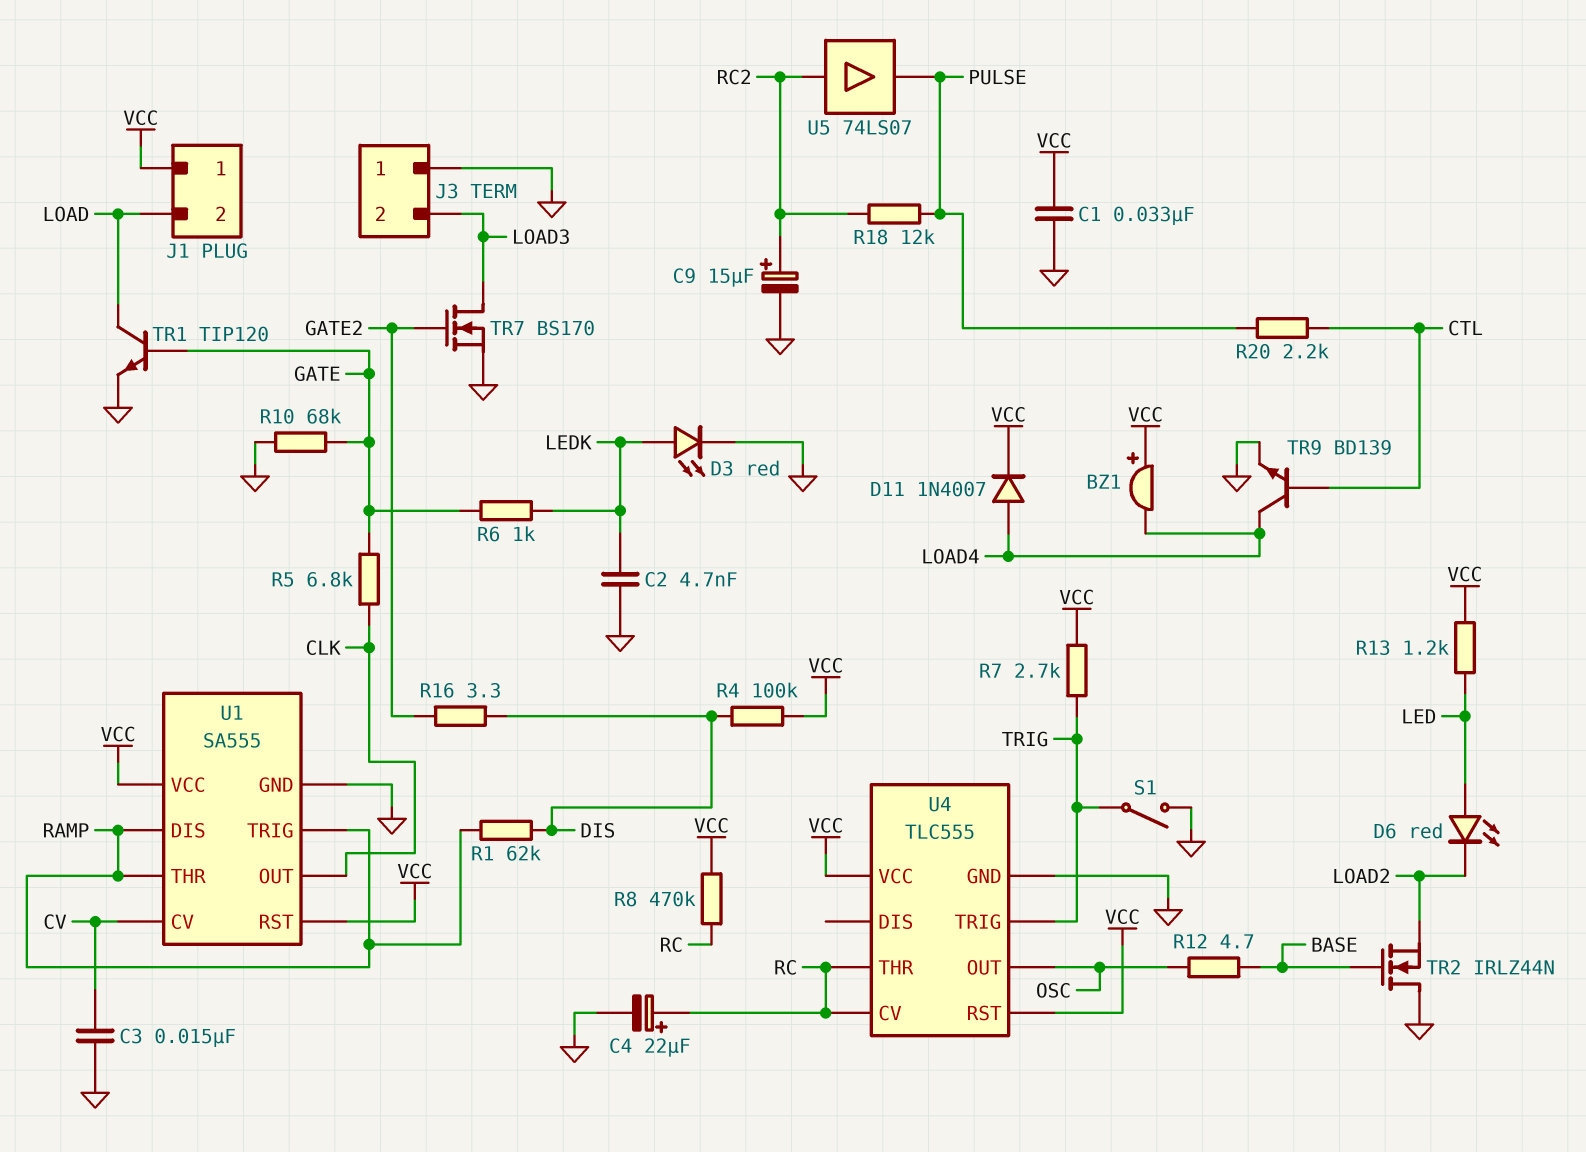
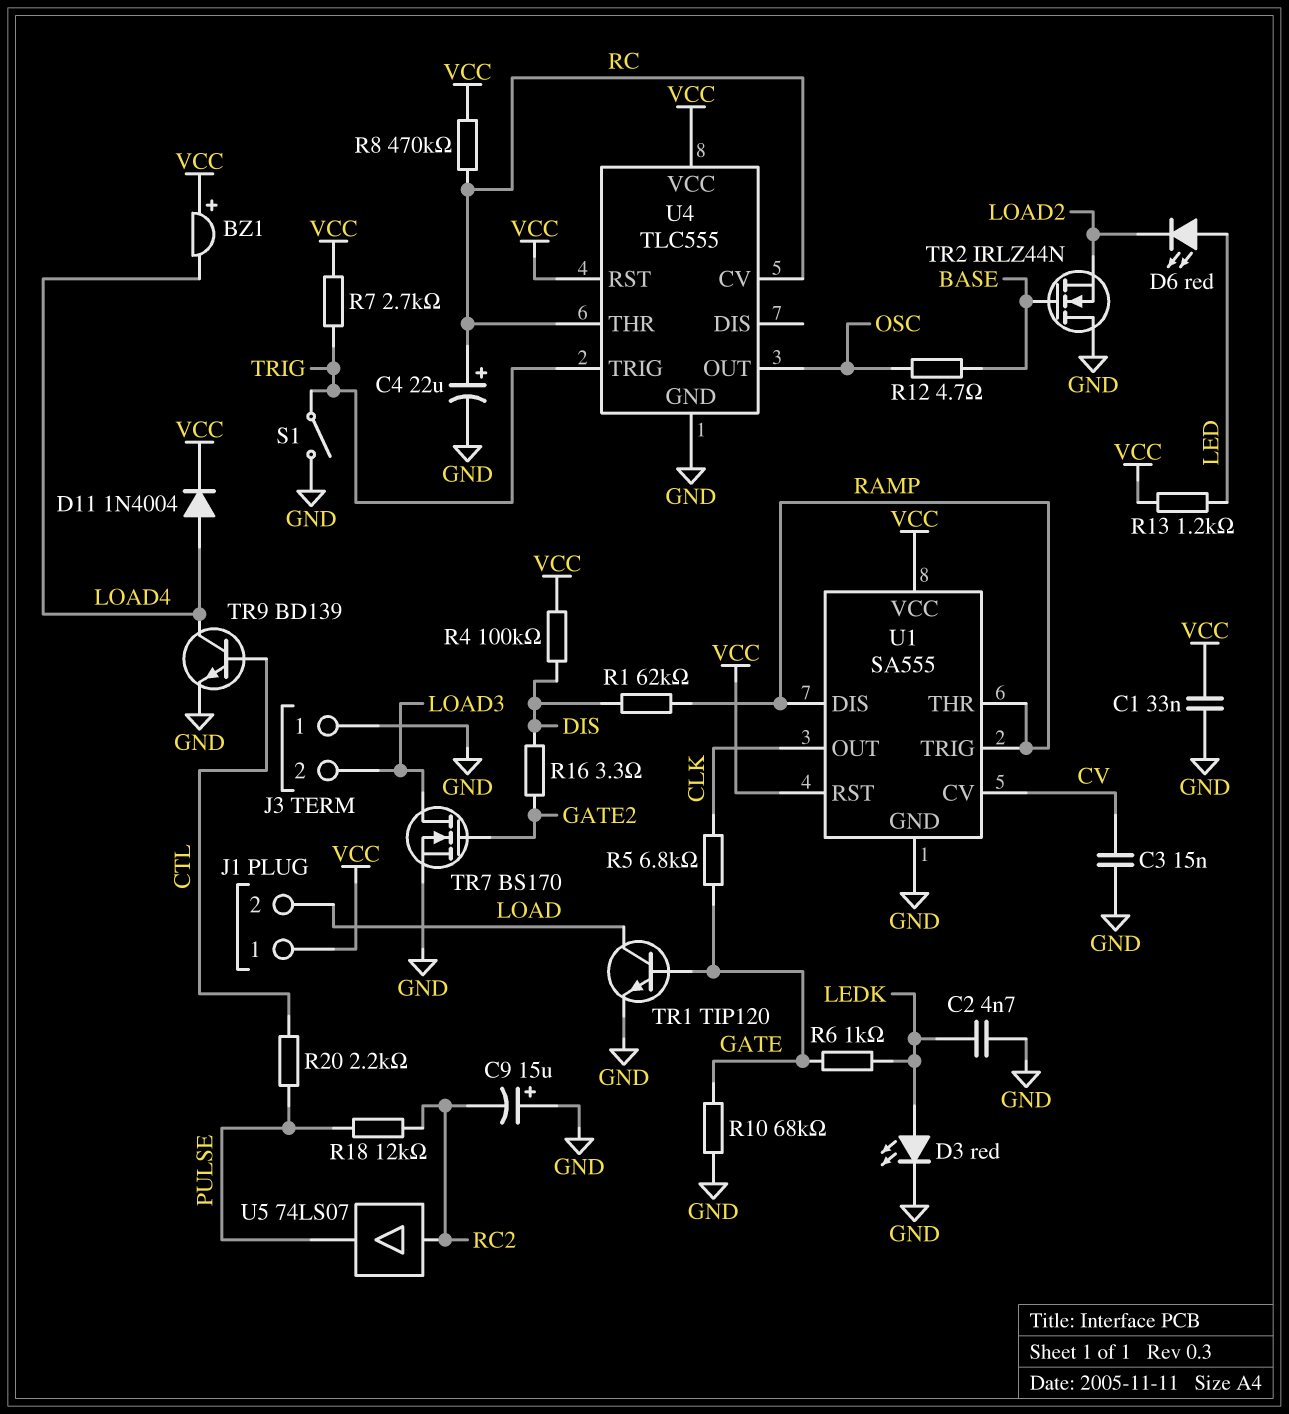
C9: 15uF (plus RC2, minus GND) -> 15uF (plus GND, minus RC2)
D11: diode 1N4007 (A LOAD4, K VCC) -> diode 1N4004 (A LOAD4, K VCC)

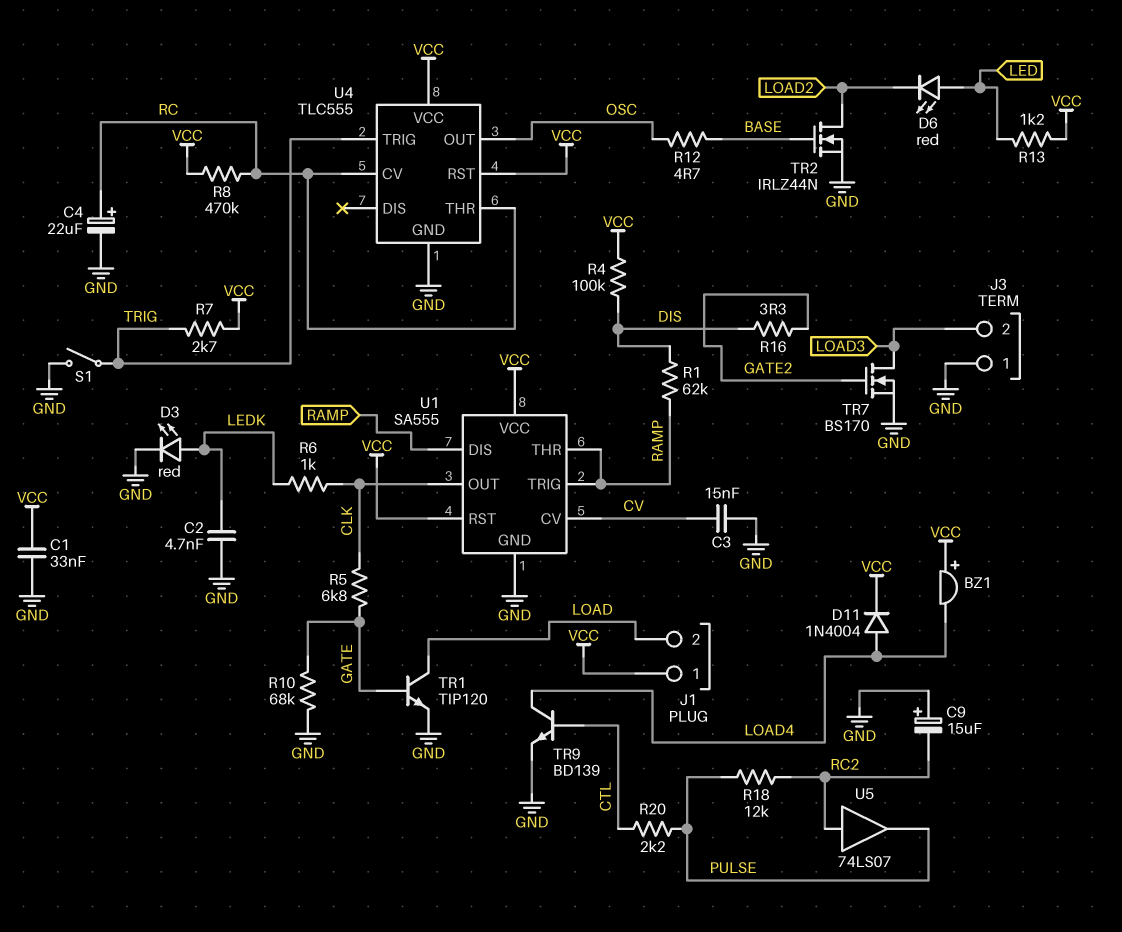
R6: 1k (GATE, LEDK) -> 1k (CLK, LEDK)
TR2: NMOS IRLZ44N (G BASE, D GND, S LOAD2) -> NMOS IRLZ44N (G BASE, D LOAD2, S GND)

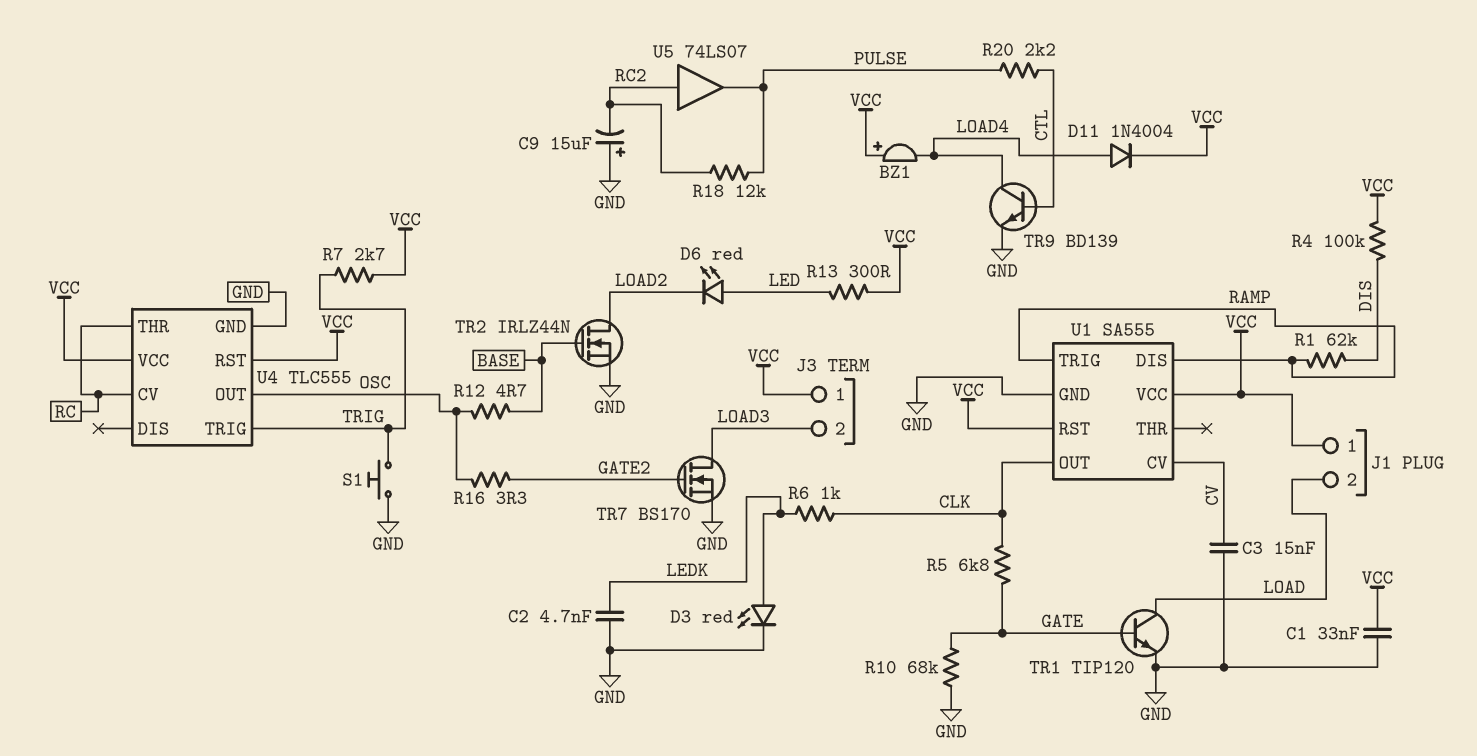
C4: 22uF (plus RC, minus GND) -> none
J3 pin 1: GND -> VCC
R8: 470k (RC, VCC) -> none
R13: 1.2k (LED, VCC) -> 300 (LED, VCC)
R16: 3.3 (DIS, GATE2) -> 3.3 (GATE2, OSC)
S1: switch (GND, TRIG) -> button (GND, TRIG)
U1 pin THR: RAMP -> none

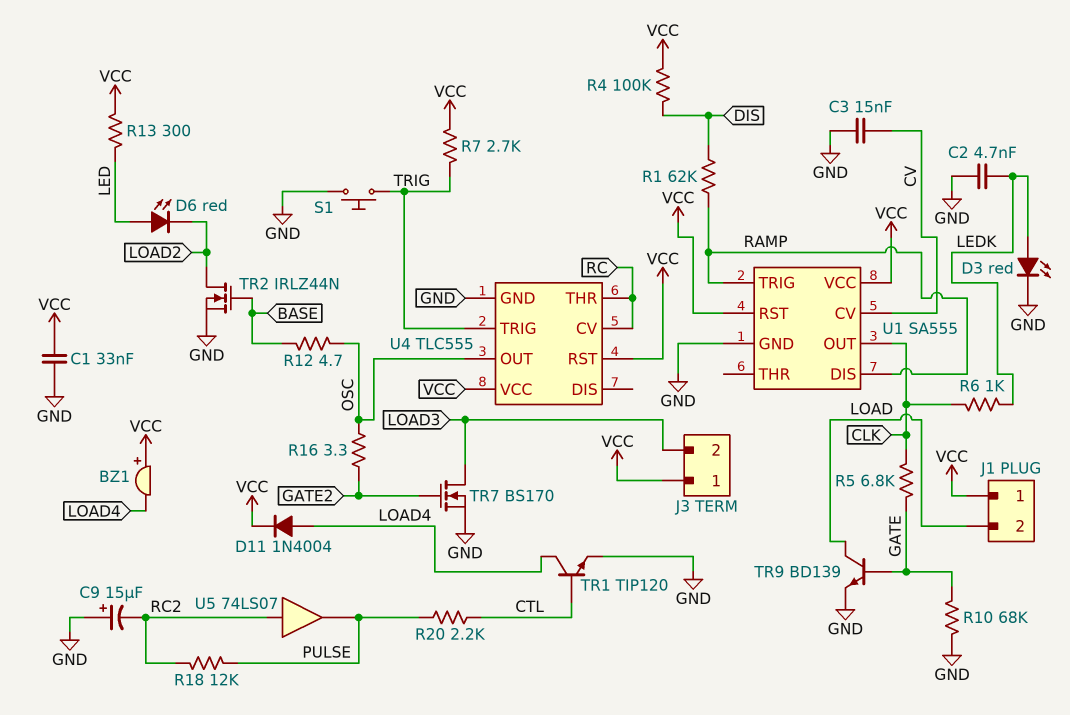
TR1: NPN TIP120 (B GATE, C LOAD, E GND) -> NPN TIP120 (B CTL, C LOAD4, E GND)
TR9: NPN BD139 (B CTL, C LOAD4, E GND) -> NPN BD139 (B GATE, C LOAD, E GND)

